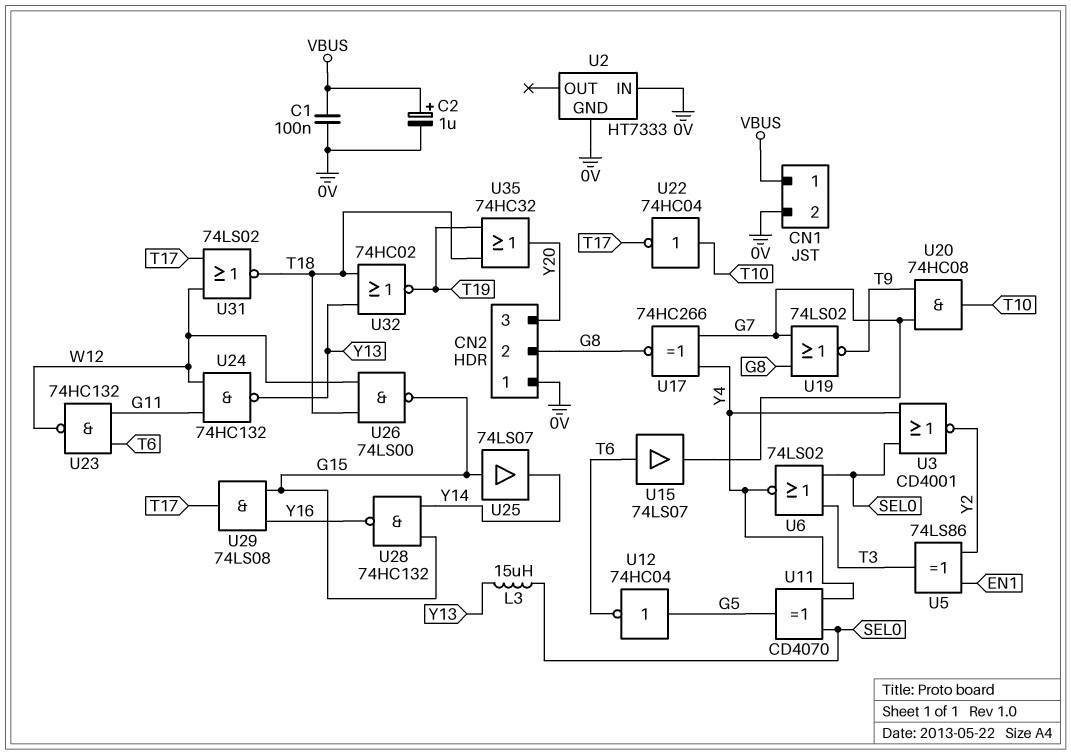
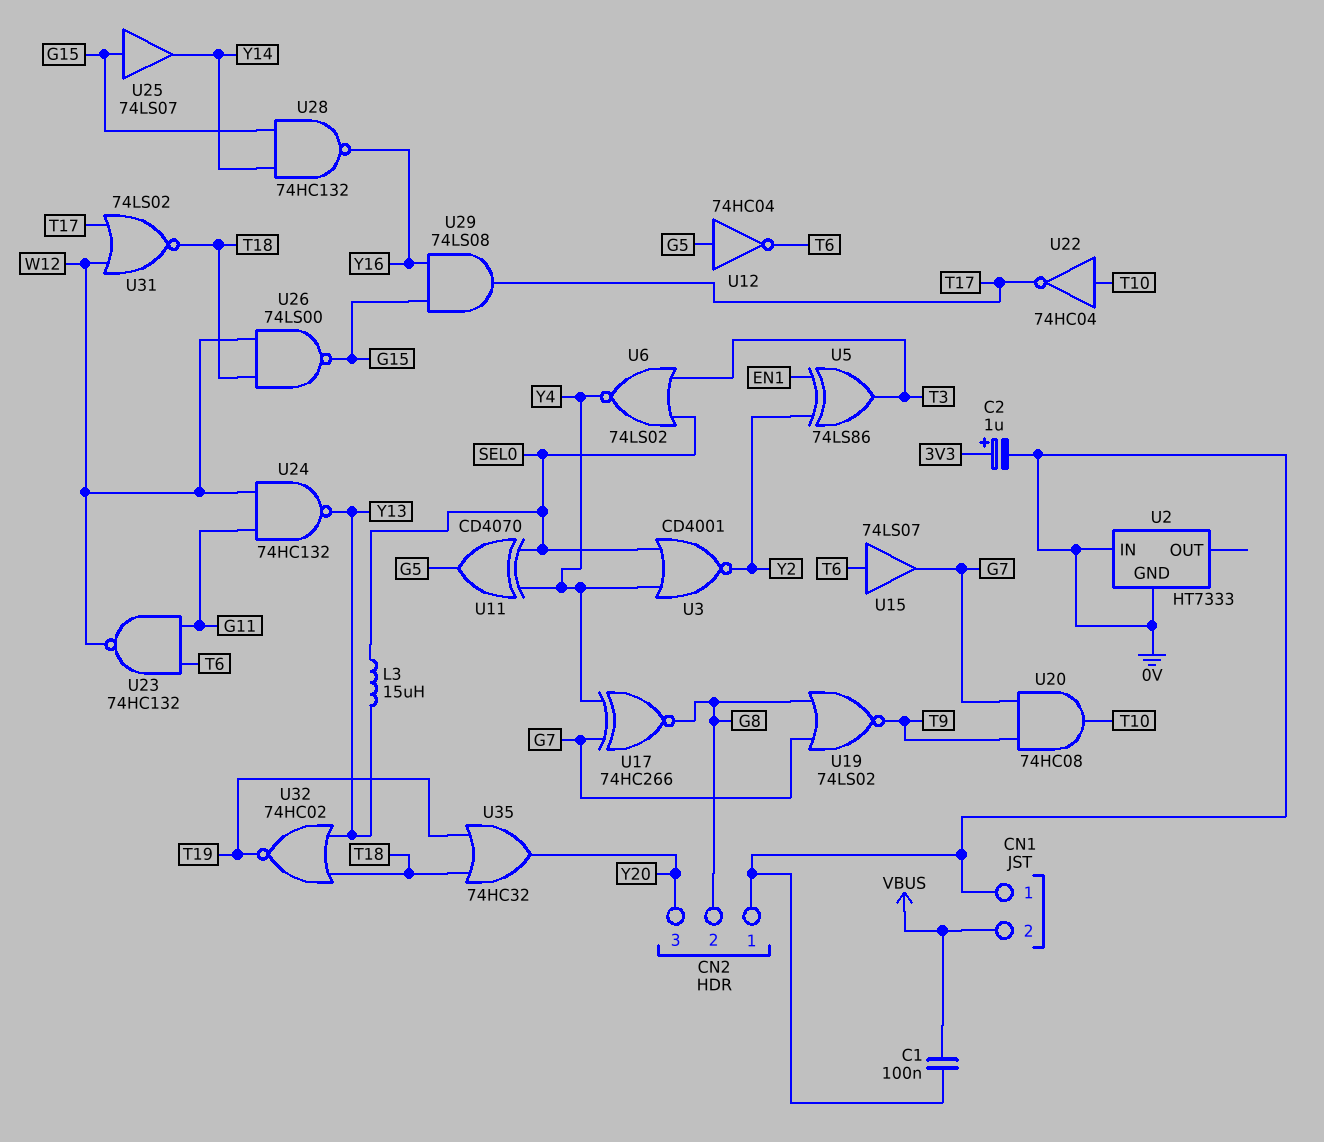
C2: 1uF (plus VBUS, minus 0V) -> 1uF (plus 3V3, minus 0V)
CN1 pin 1: VBUS -> 0V
CN1 pin 2: 0V -> VBUS

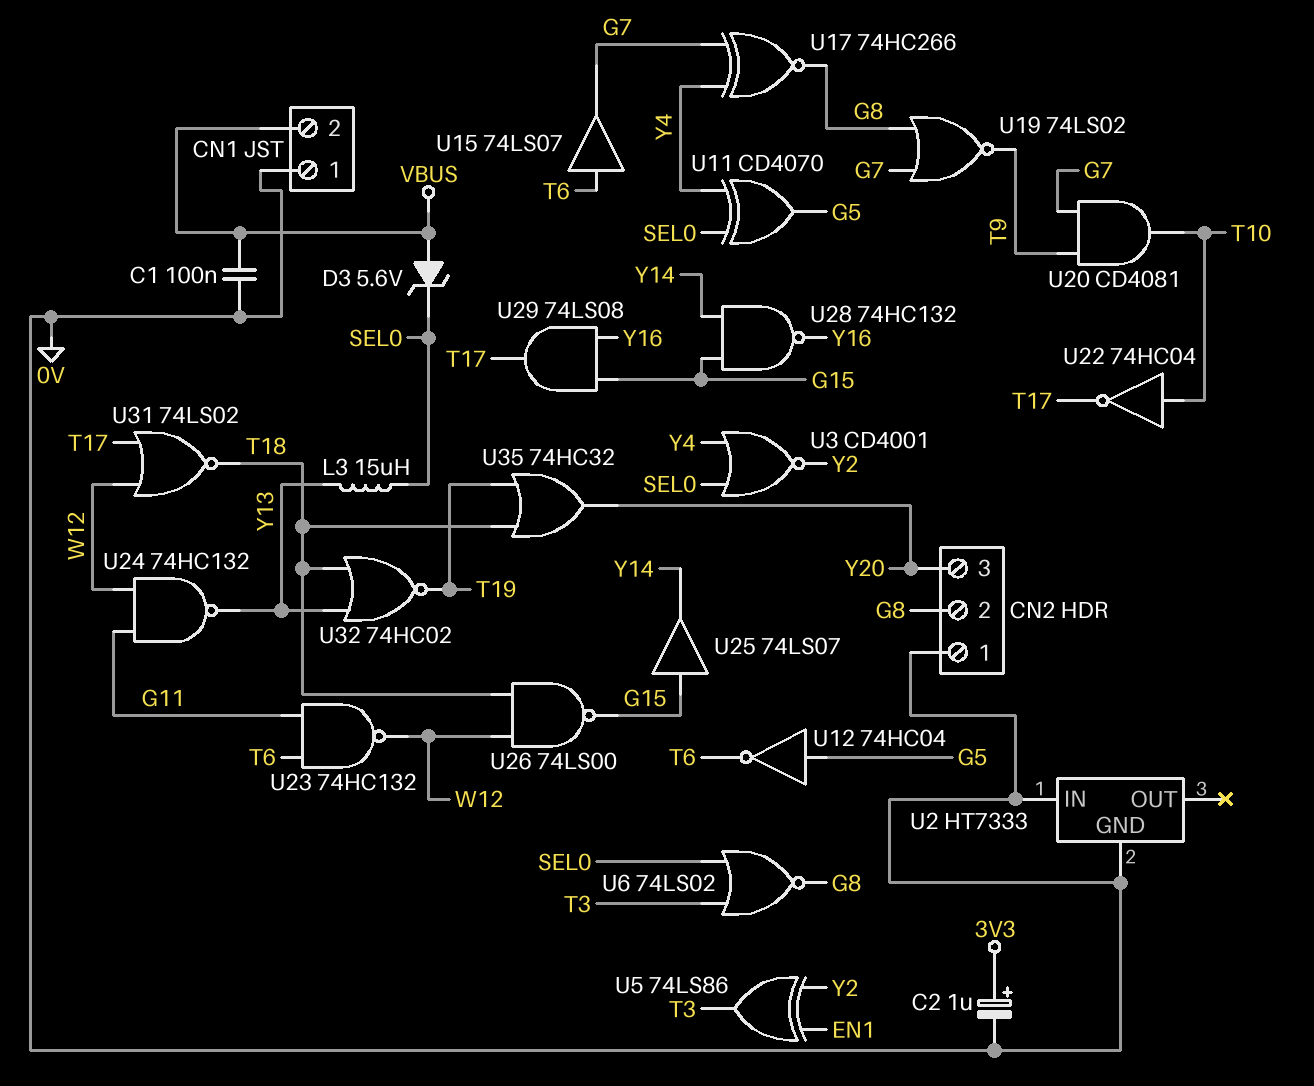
D3: none -> zener 5.6V (A VBUS, K SEL0)
U6: NOR 74LS02 (in SEL0, in T3, out Y4) -> NOR 74LS02 (in SEL0, in T3, out G8)
U20: AND 74HC08 (in G7, in T9, out T10) -> AND CD4081 (in G7, in T9, out T10)

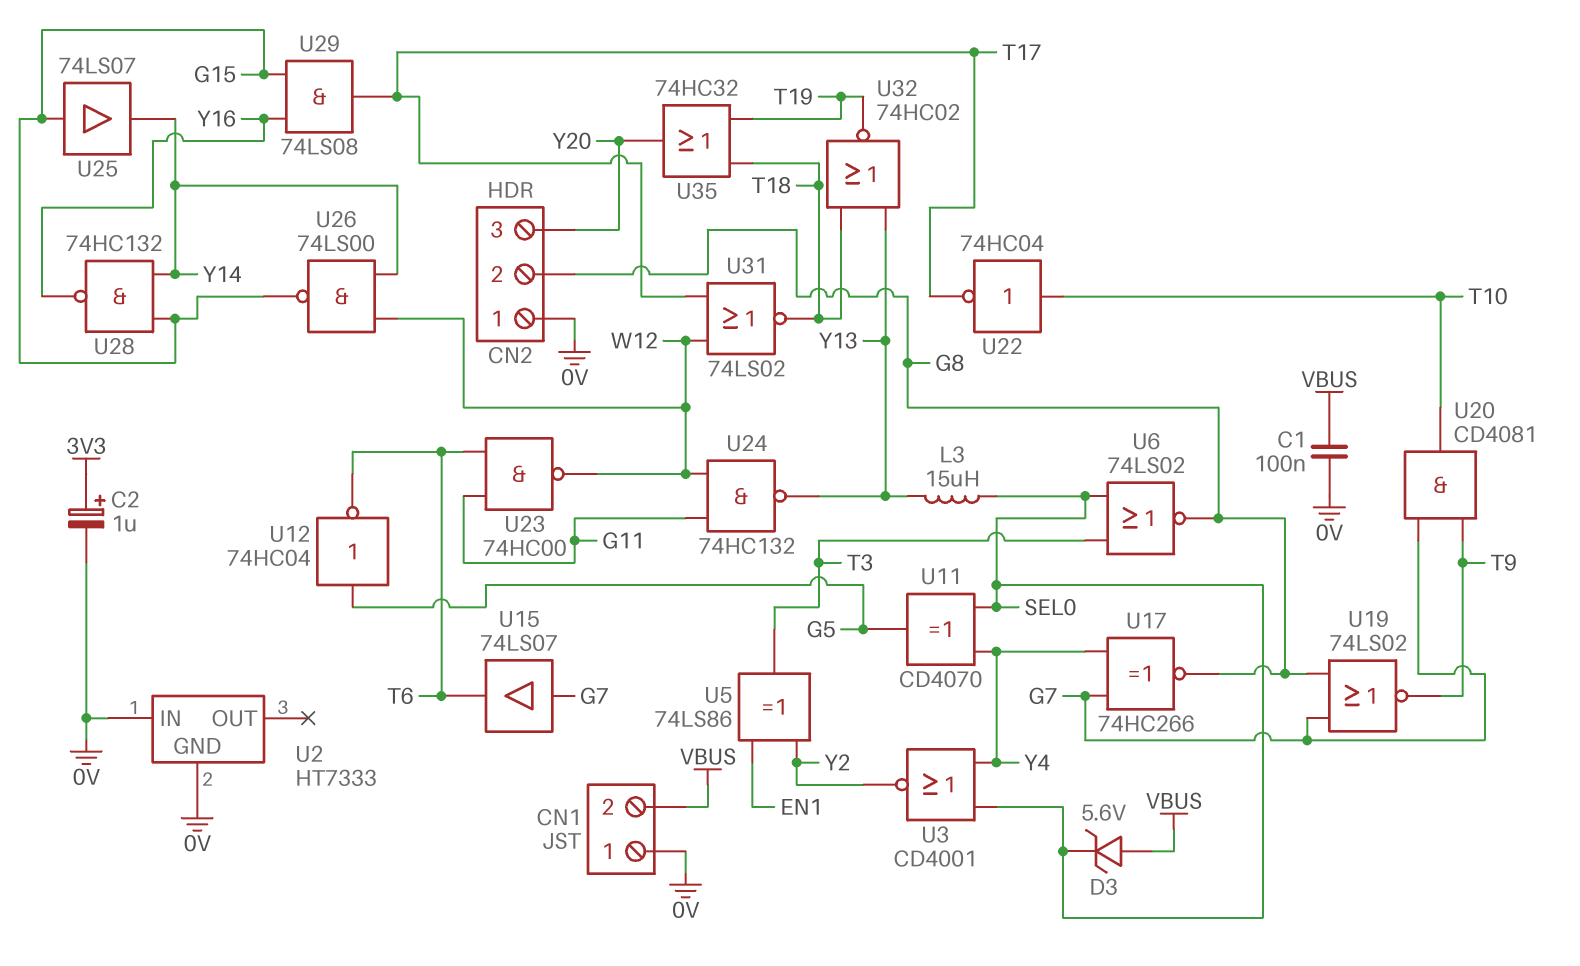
U15: buffer 74LS07 (in T6, out G7) -> buffer 74LS07 (in G7, out T6)
U23: NAND 74HC132 (in G11, in T6, out W12) -> NAND 74HC00 (in G11, in T6, out W12)
U26: NAND 74LS00 (in T18, in W12, out G15) -> NAND 74LS00 (in W12, in Y14, out G15)

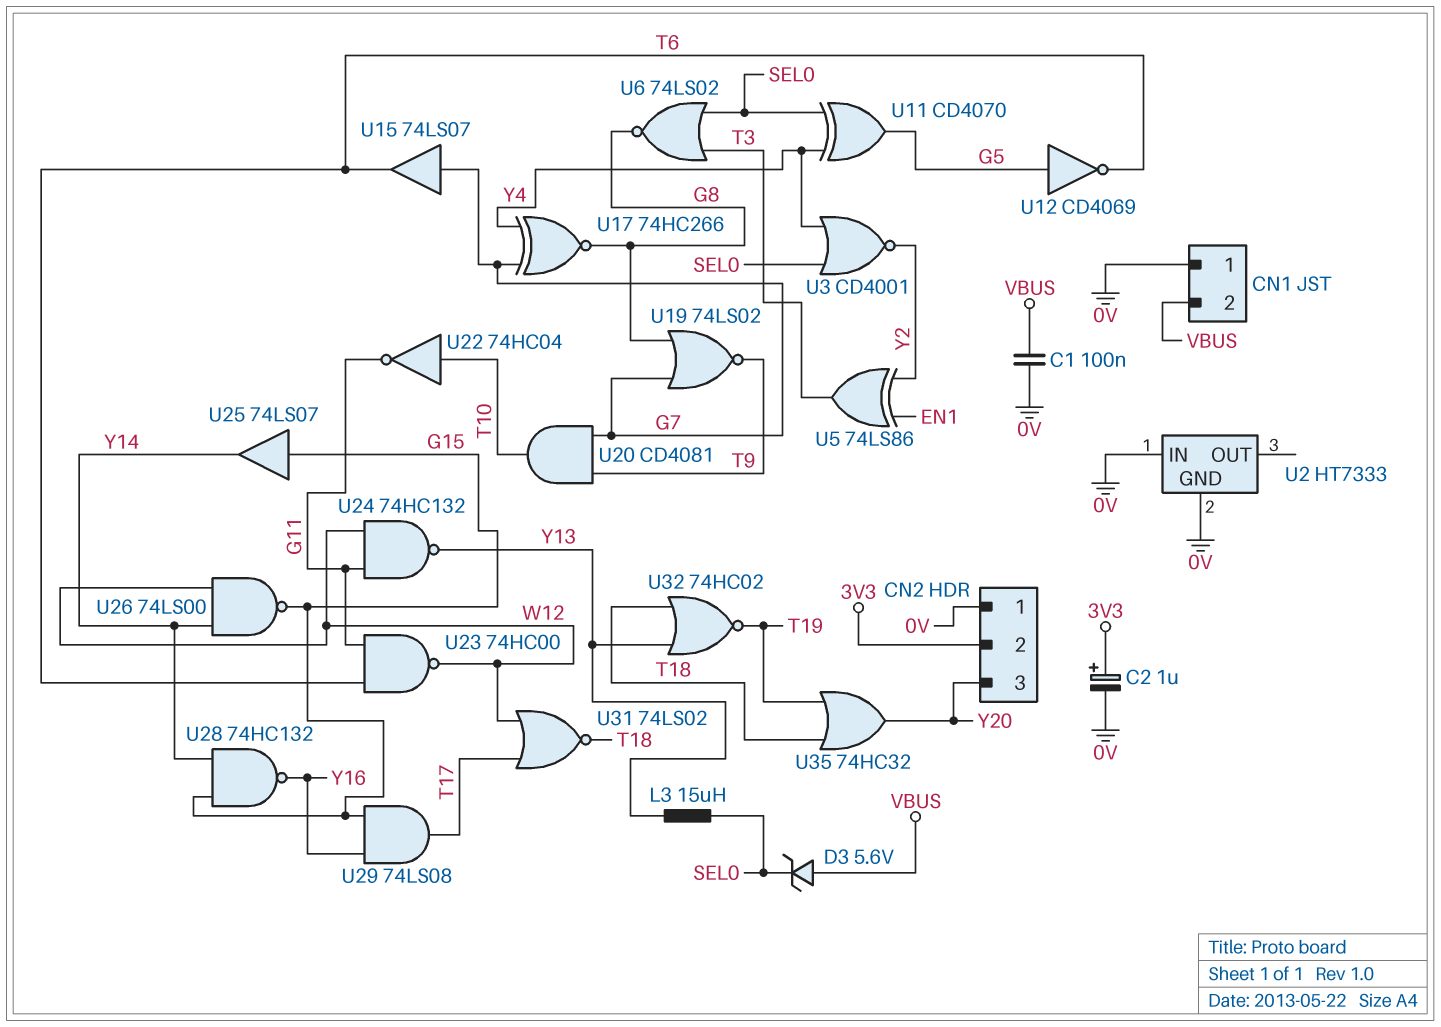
CN2 pin 2: G8 -> 3V3
U12: NOT 74HC04 (in G5, out T6) -> NOT CD4069 (in G5, out T6)
U22: NOT 74HC04 (in T10, out T17) -> NOT 74HC04 (in T10, out G11)

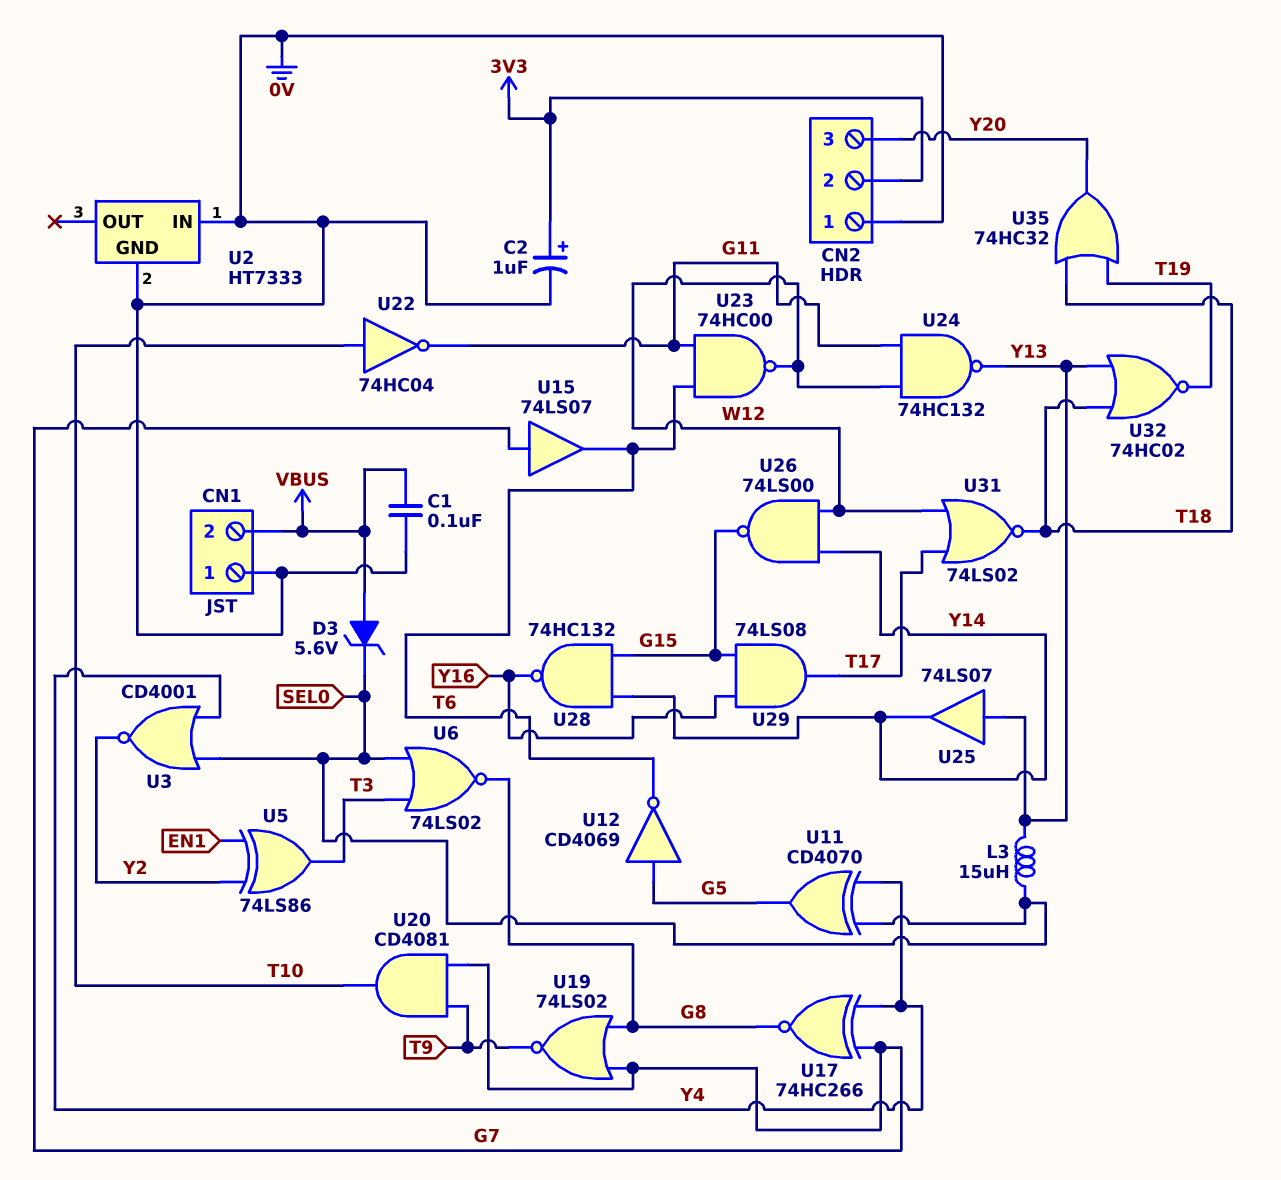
U25: buffer 74LS07 (in G15, out Y14) -> buffer 74LS07 (in Y13, out Y14)

